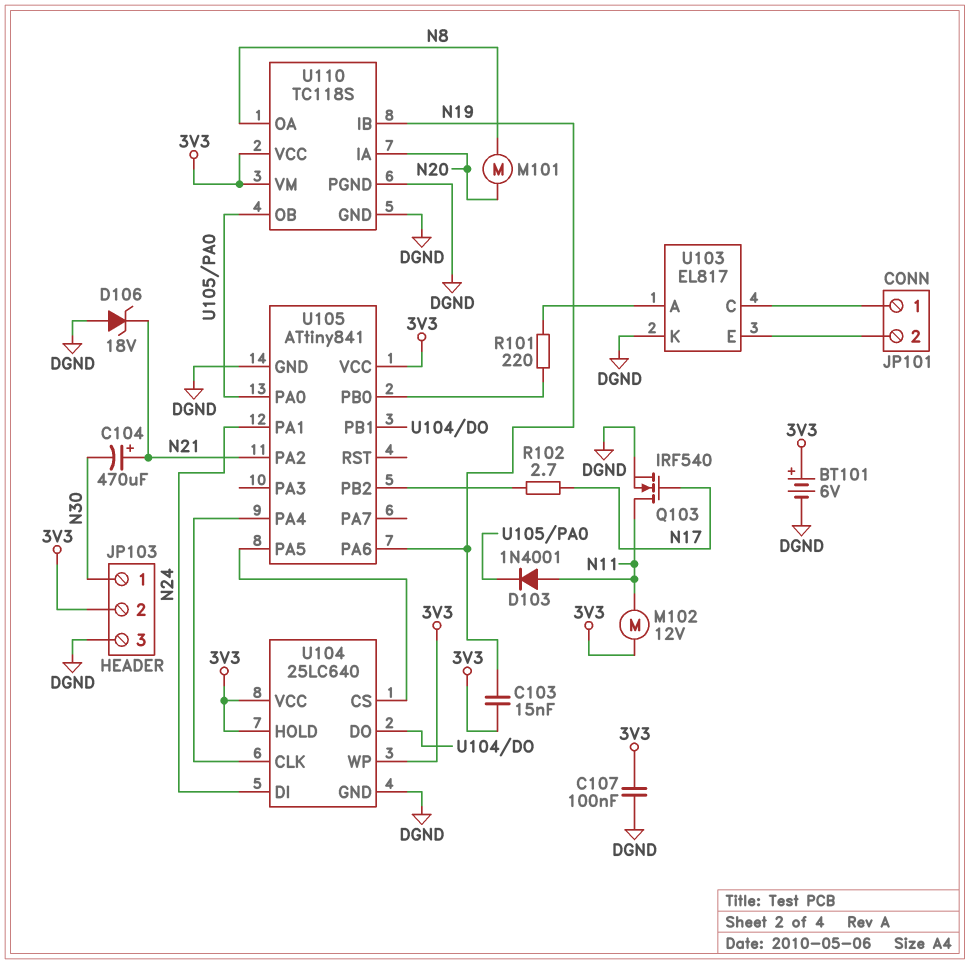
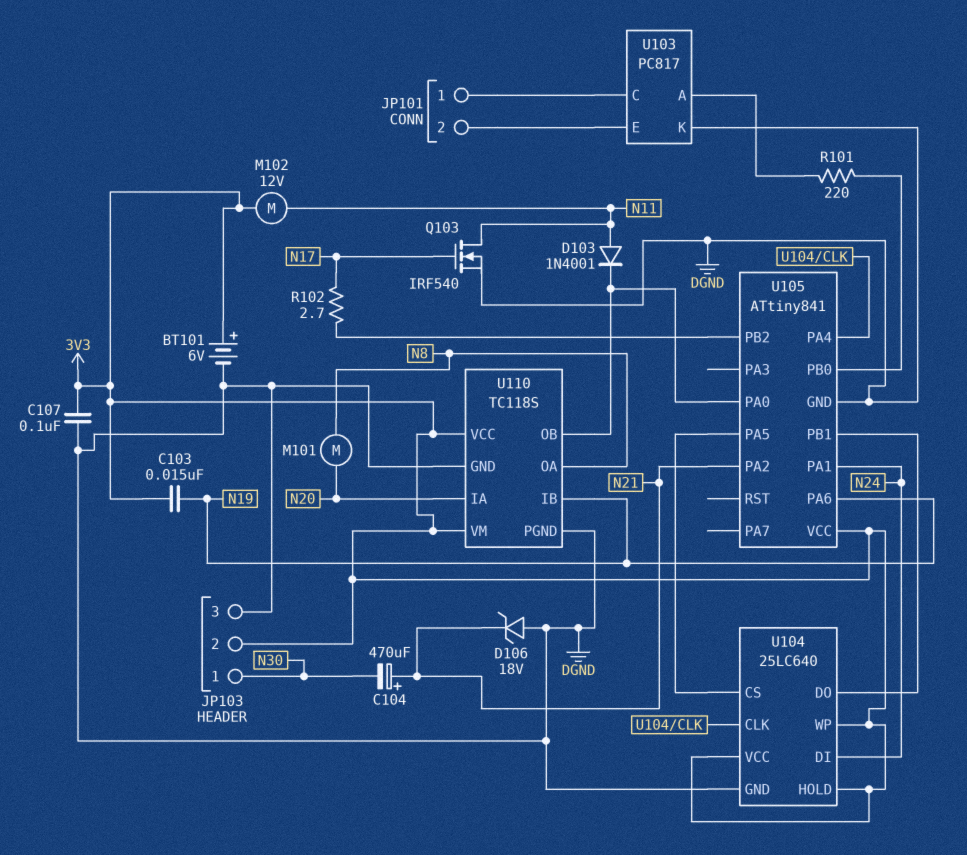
U103: EL817 -> PC817

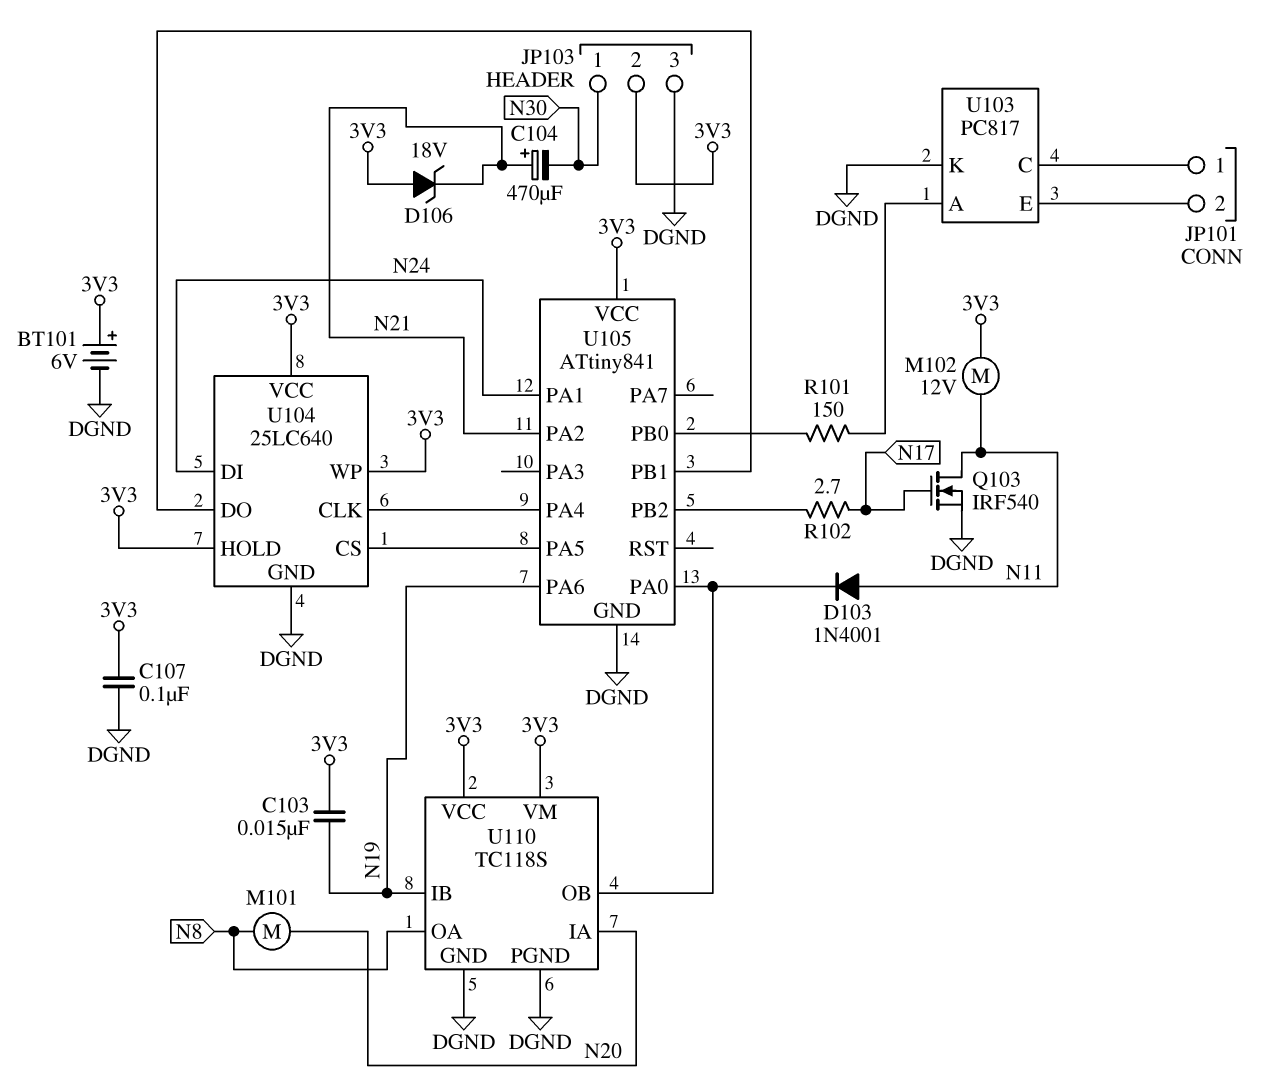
D106: zener 18V (A DGND, K N21) -> zener 18V (A 3V3, K N21)
R101: 220 (U103/A, U105/PB0) -> 150 (U103/A, U105/PB0)

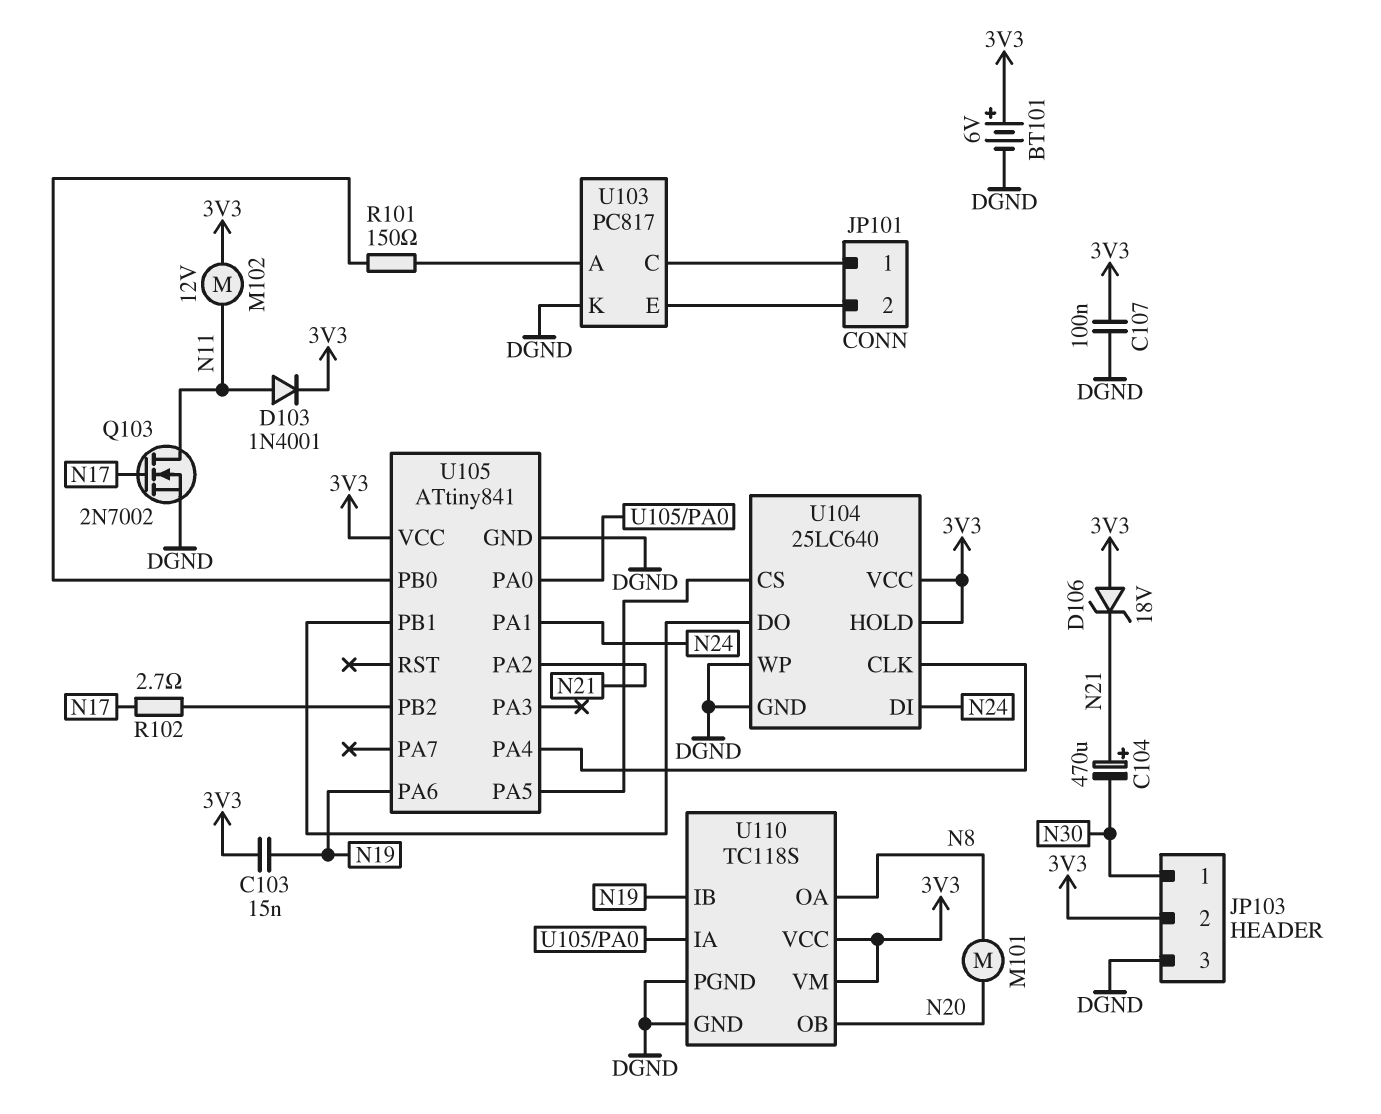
D103: diode 1N4001 (A N11, K U105/PA0) -> diode 1N4001 (A N11, K 3V3)
Q103: NMOS IRF540 (G N17, D N11, S DGND) -> NMOS 2N7002 (G N17, D N11, S DGND)
U104 pin WP: 3V3 -> DGND
U110 pin IA: N20 -> U105/PA0
U110 pin OB: U105/PA0 -> N20

